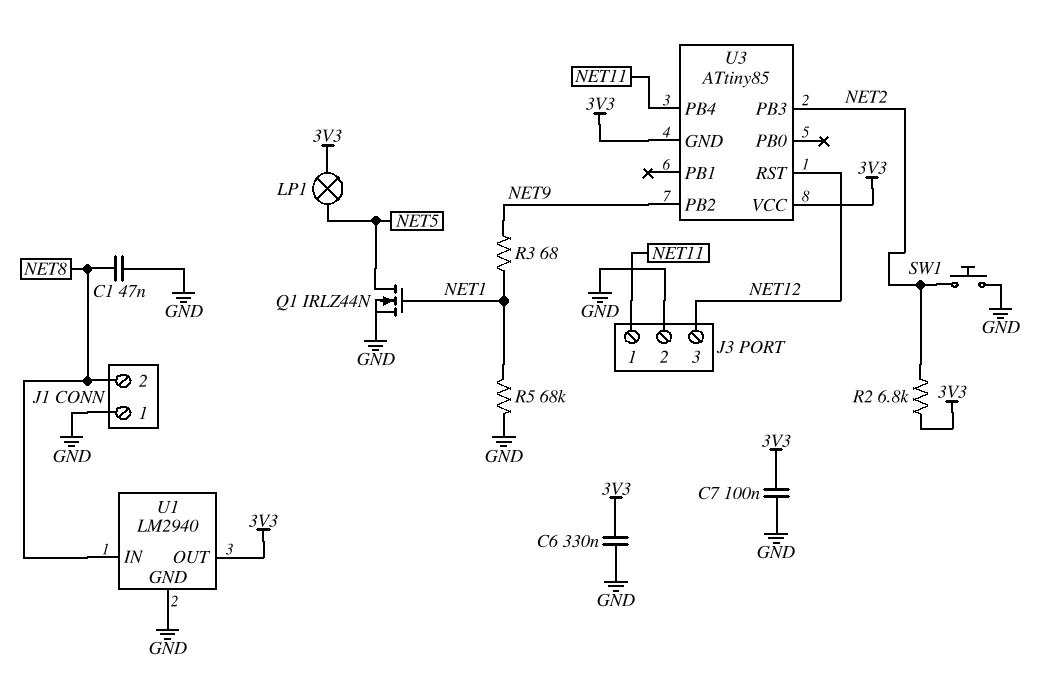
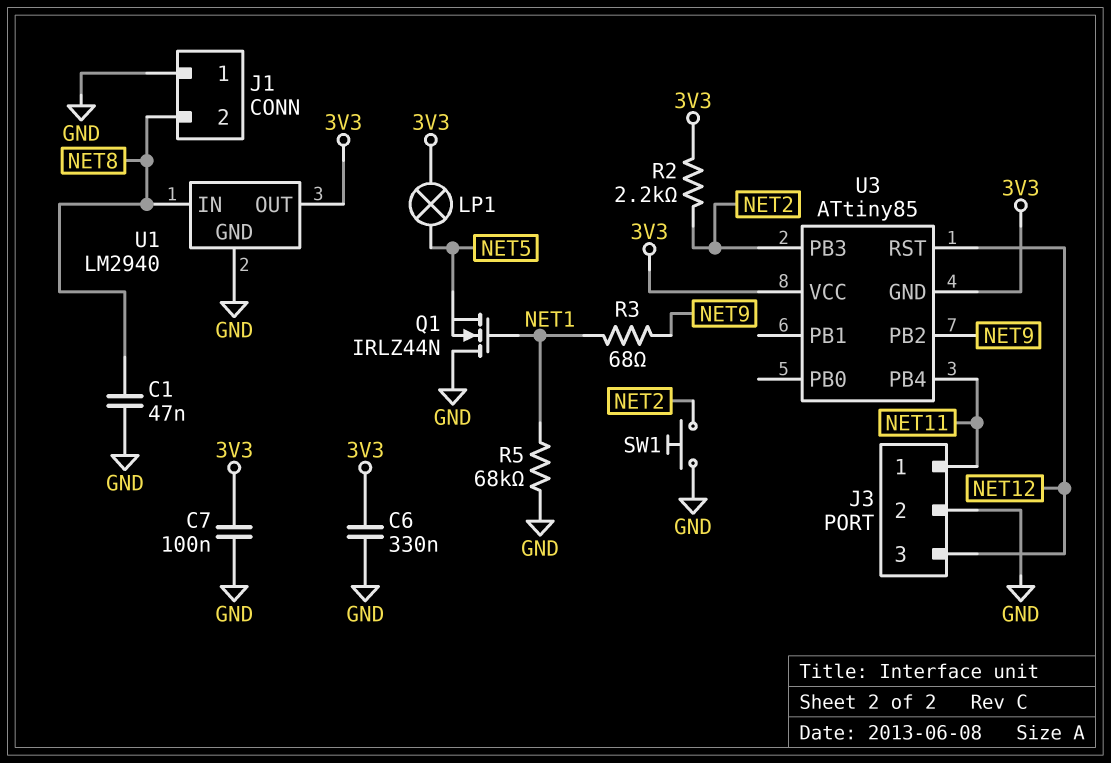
Q1: NMOS IRLZ44N (G NET1, D NET5, S GND) -> NMOS IRLZ44N (G NET1, D GND, S NET5)
R2: 6.8k (3V3, NET2) -> 2.2k (3V3, NET2)

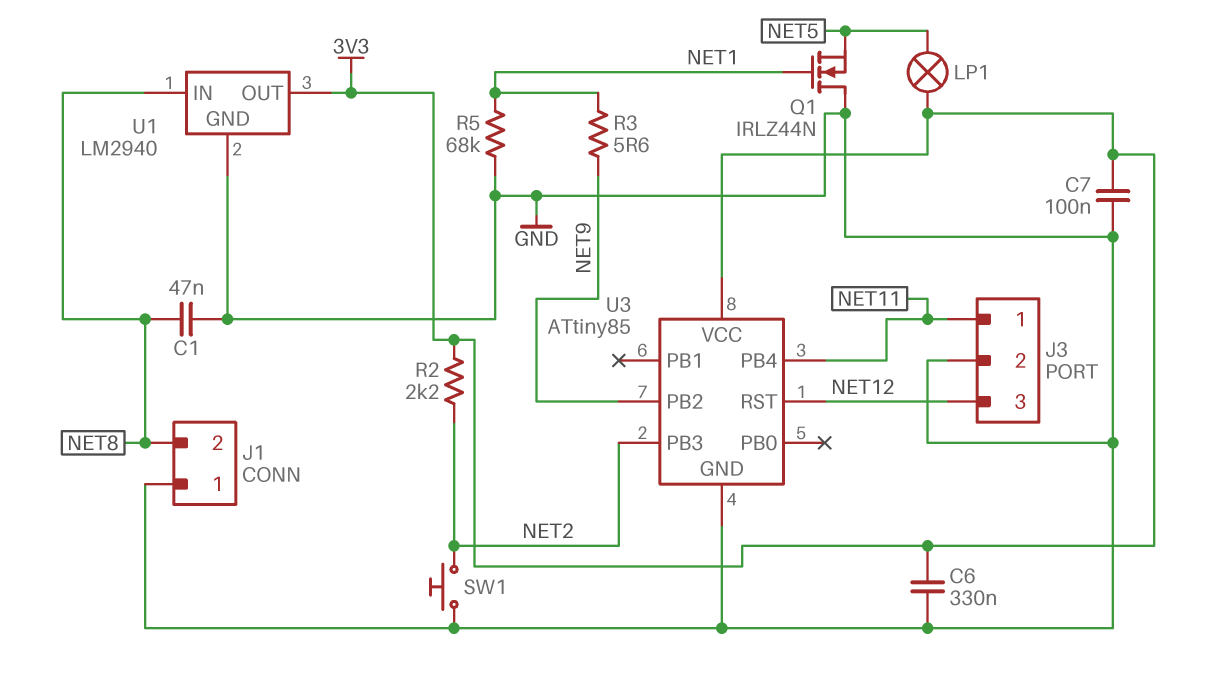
R3: 68 (NET1, NET9) -> 5.6 (NET1, NET9)
U3 pin GND: 3V3 -> GND

